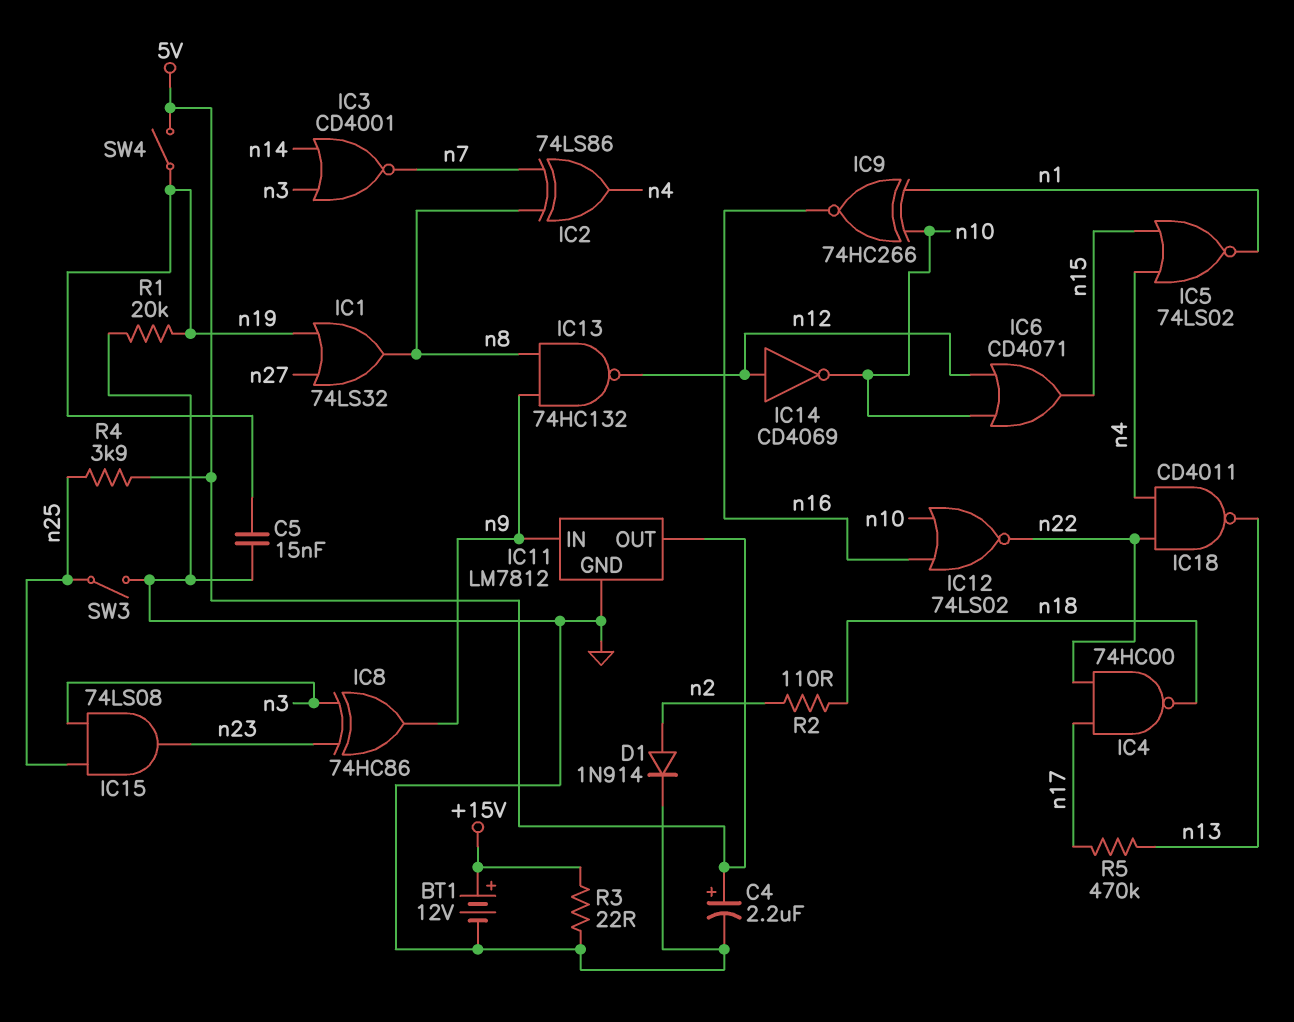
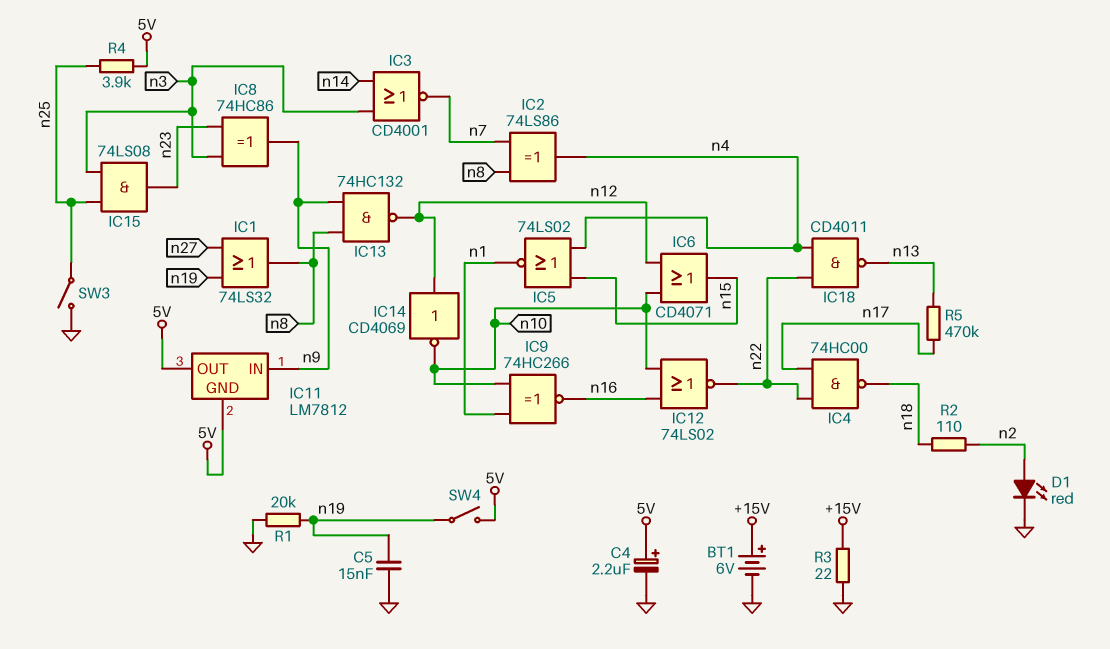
BT1: 12V (plus +15V, minus GND) -> 6V (plus +15V, minus GND)
D1: diode 1N914 (A n2, K GND) -> LED red (A n2, K GND)
IC11 pin GND: GND -> 5V

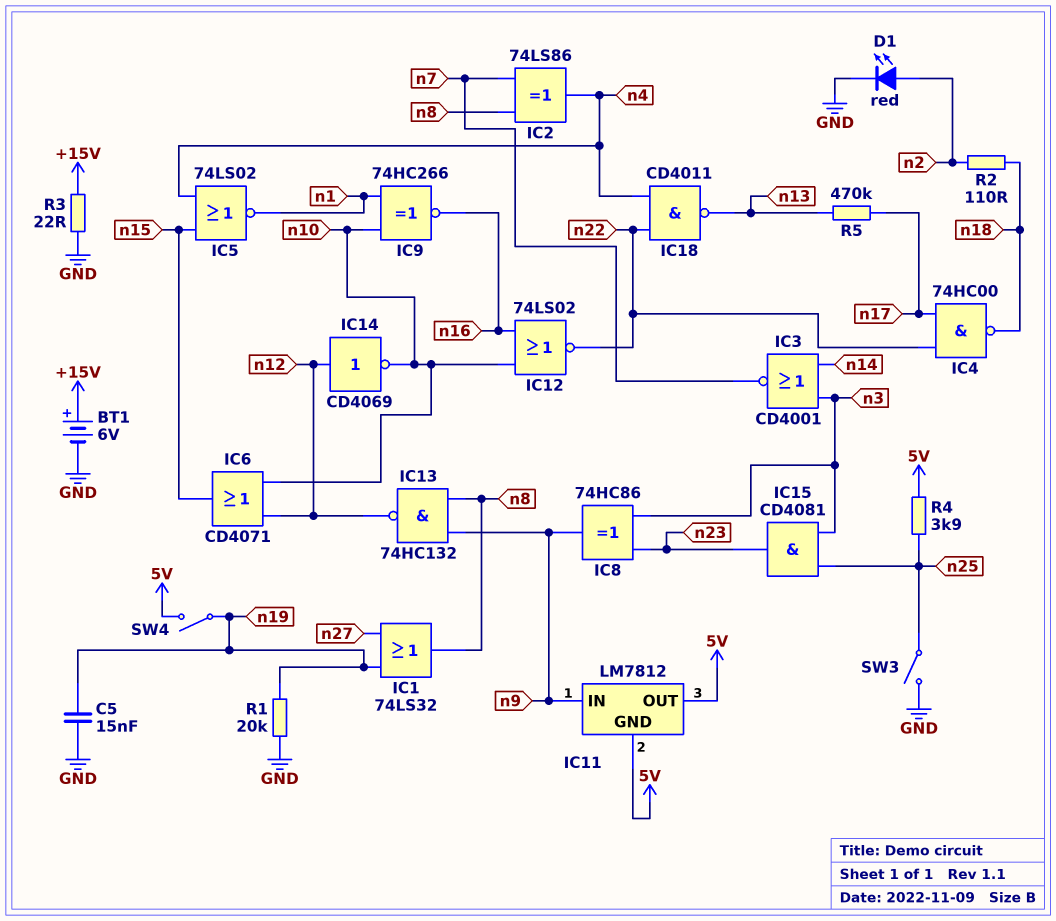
C4: 2.2uF (plus 5V, minus GND) -> none
IC15: AND 74LS08 (in n3, in n25, out n23) -> AND CD4081 (in n3, in n25, out n23)

